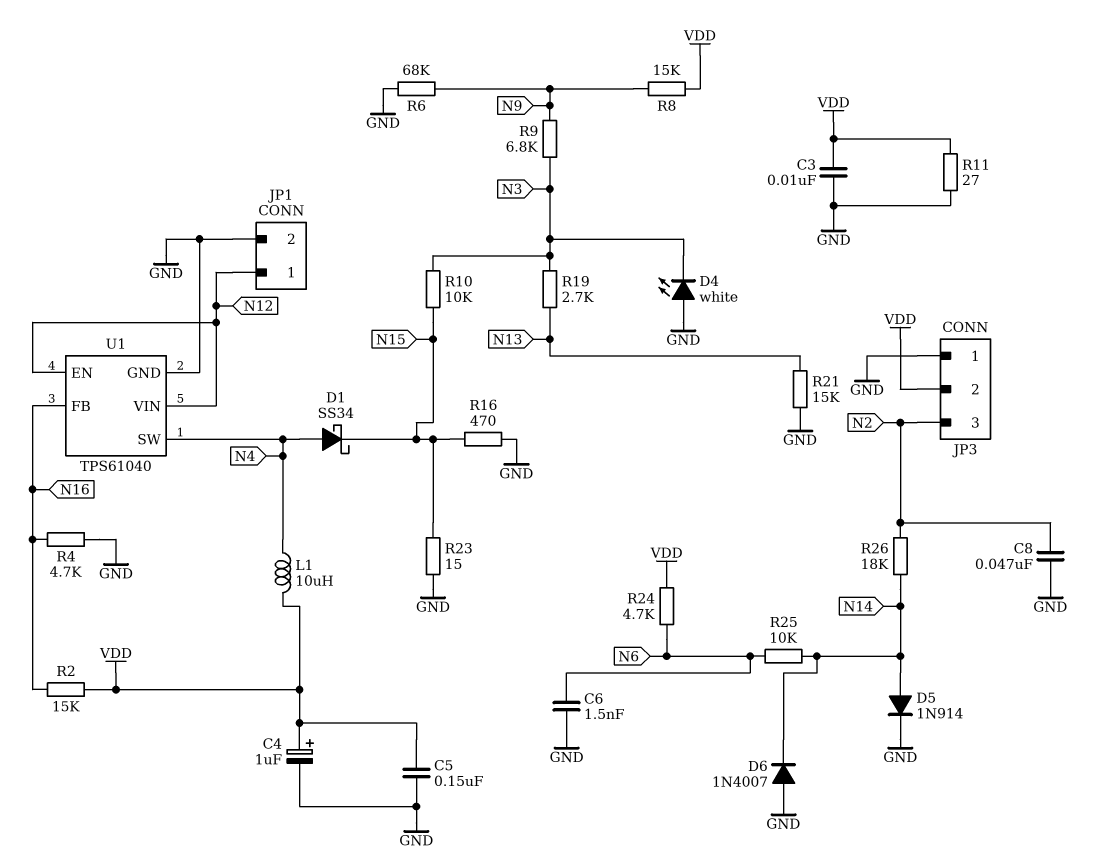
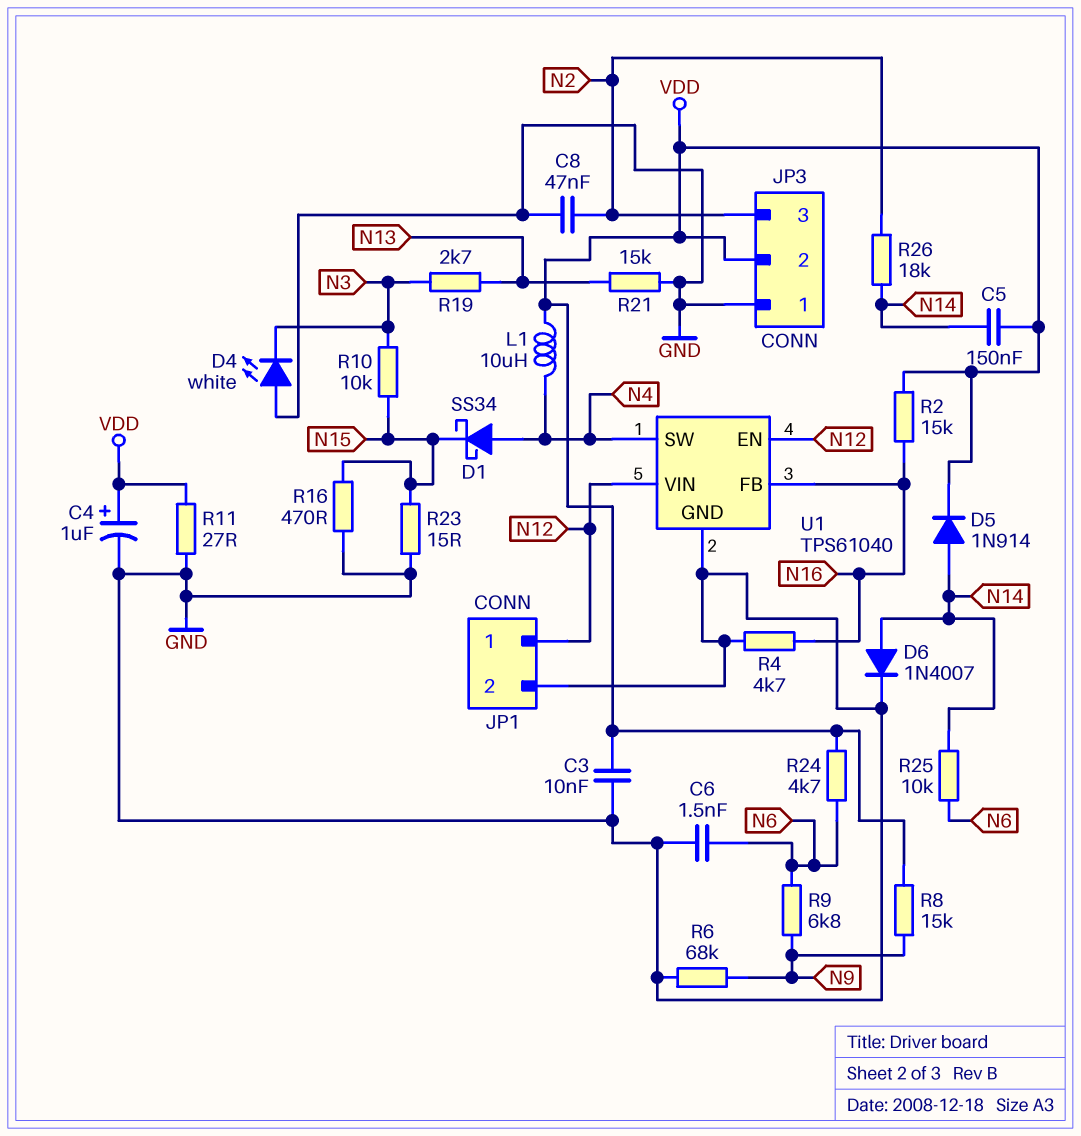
C5: 150nF (GND, VDD) -> 150nF (N14, VDD)
D5: diode 1N914 (A N14, K GND) -> diode 1N914 (A N14, K VDD)
D6: diode 1N4007 (A GND, K N14) -> diode 1N4007 (A N14, K GND)
R9: 6.8k (N3, N9) -> 6.8k (N6, N9)

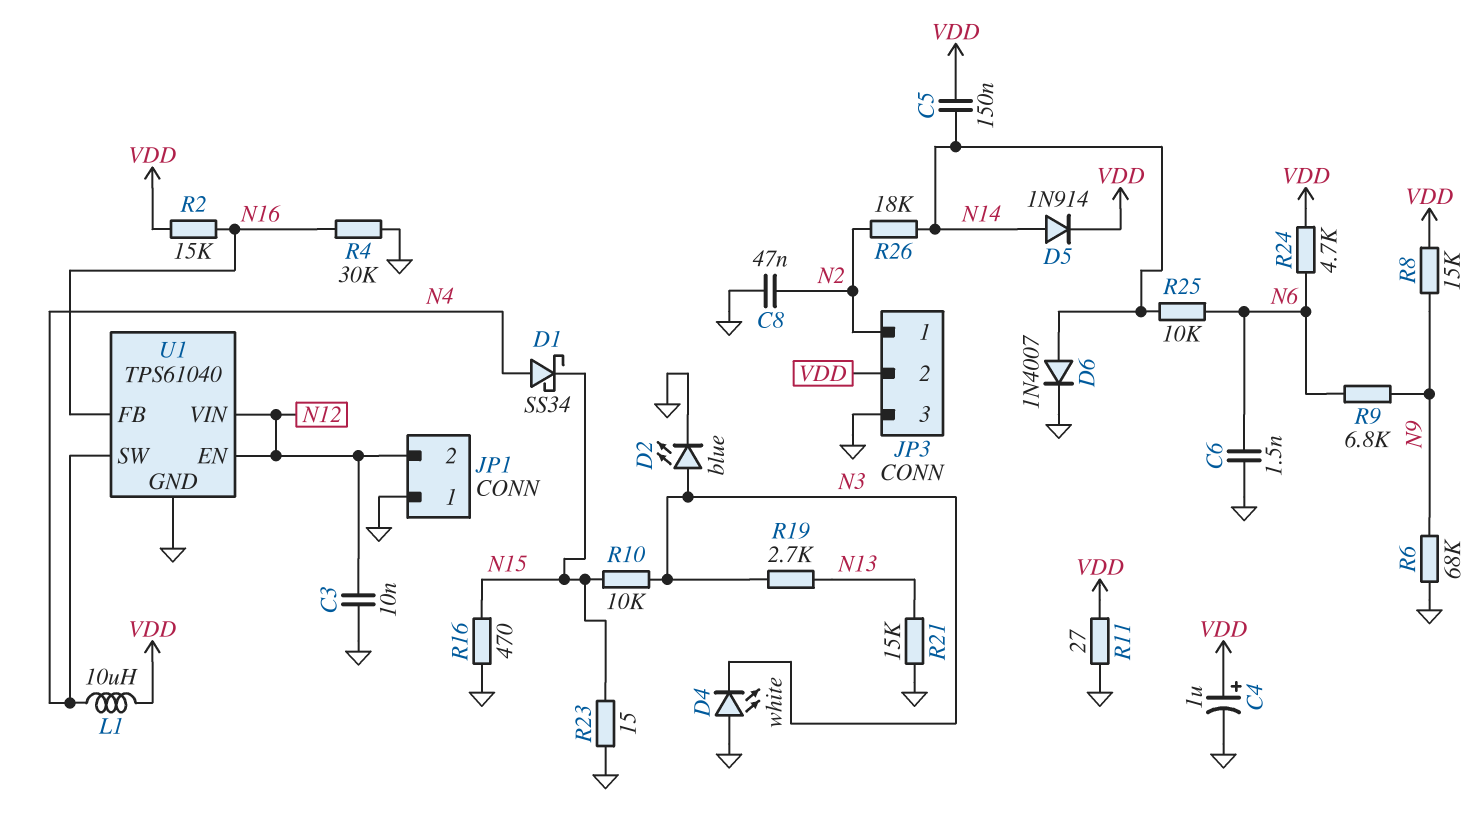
C3: 10nF (GND, VDD) -> 10nF (GND, N12)
D2: none -> LED blue (A N3, K GND)
JP1 pin 1: N12 -> GND
JP1 pin 2: GND -> N12
JP3 pin 1: GND -> N2
JP3 pin 3: N2 -> GND
R4: 4.7k (GND, N16) -> 30k (GND, N16)

